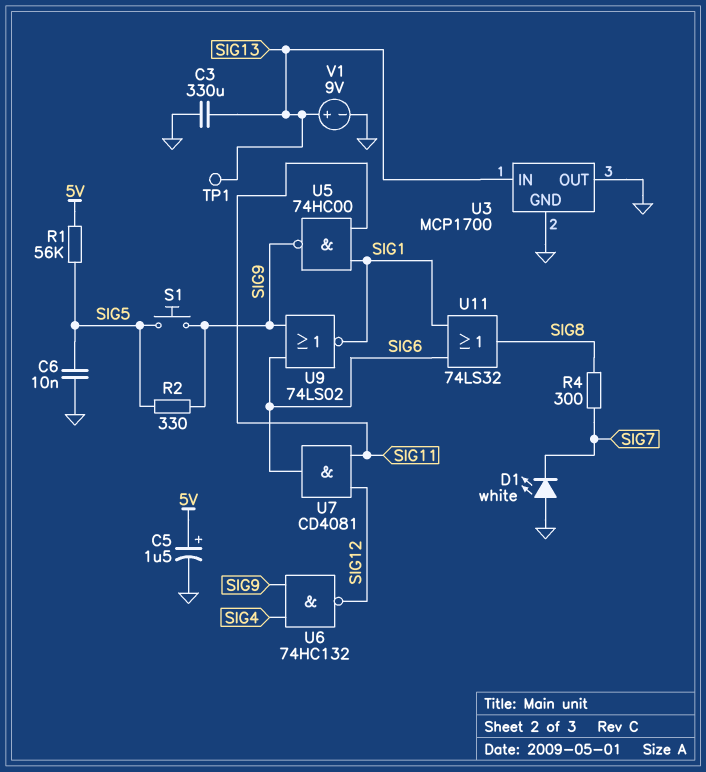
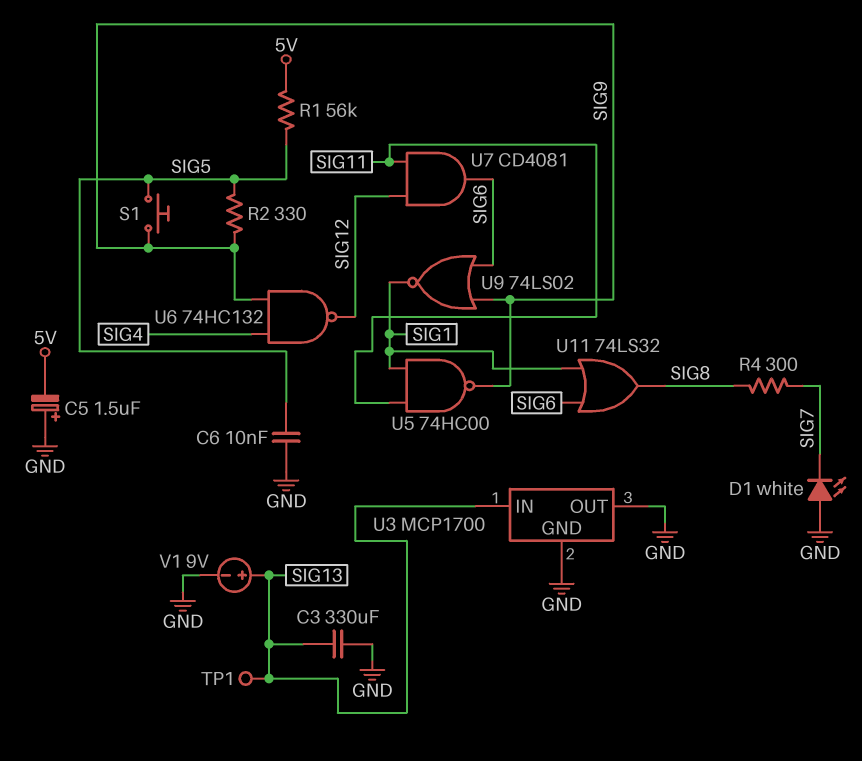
C5: 1.5uF (plus 5V, minus GND) -> 1.5uF (plus GND, minus 5V)

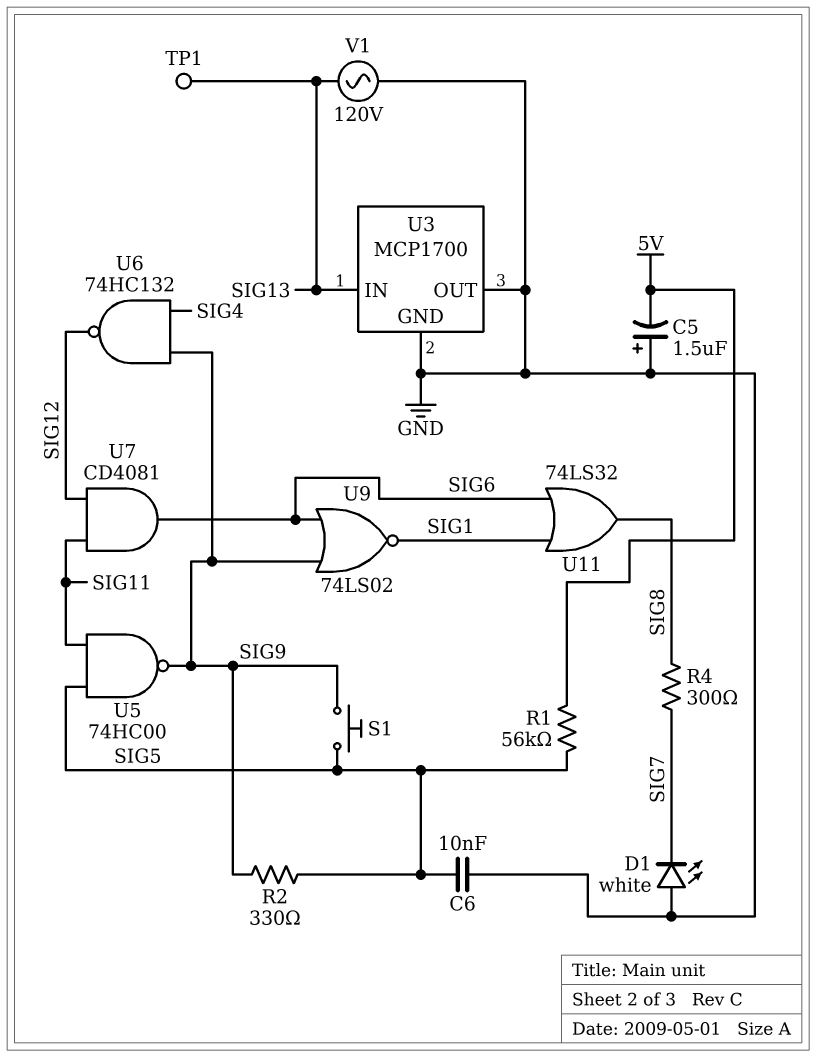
C3: 330uF (GND, SIG13) -> none
U5: NAND 74HC00 (in SIG1, in SIG11, out SIG9) -> NAND 74HC00 (in SIG5, in SIG11, out SIG9)
V1: 9V (plus SIG13, minus GND) -> AC 120V (GND, SIG13)

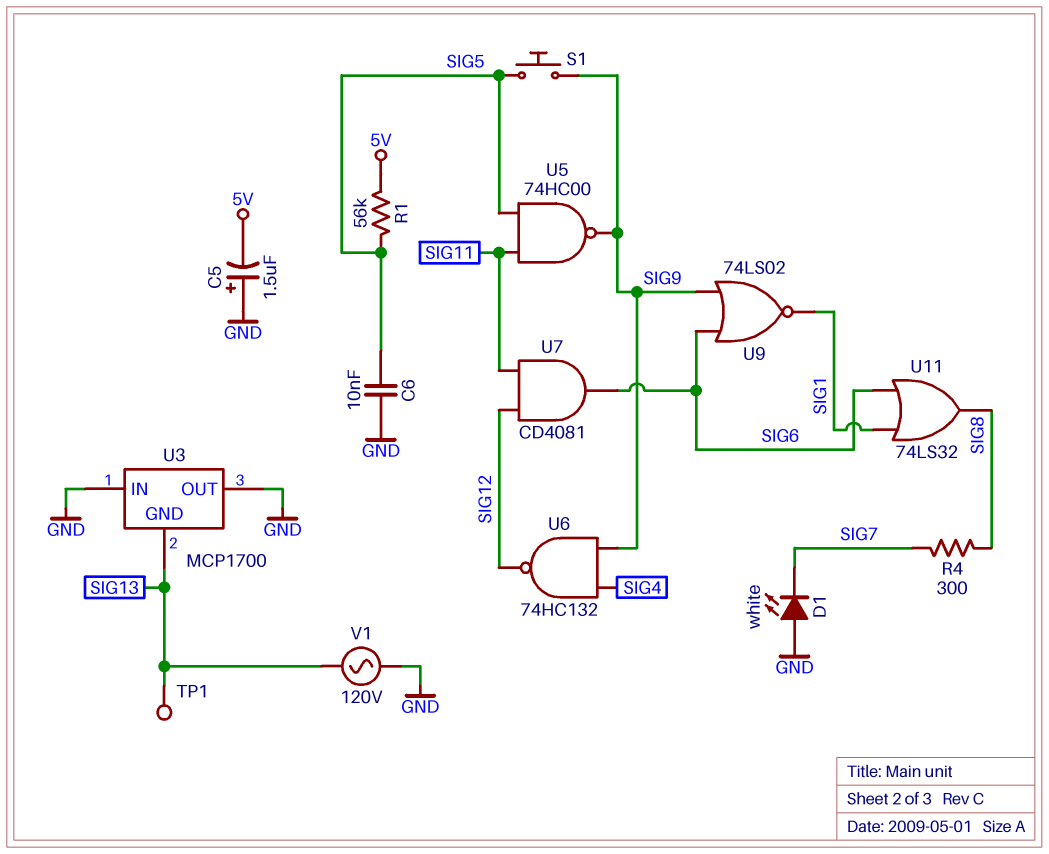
R2: 330 (SIG5, SIG9) -> none
U3 pin GND: GND -> SIG13
U3 pin IN: SIG13 -> GND

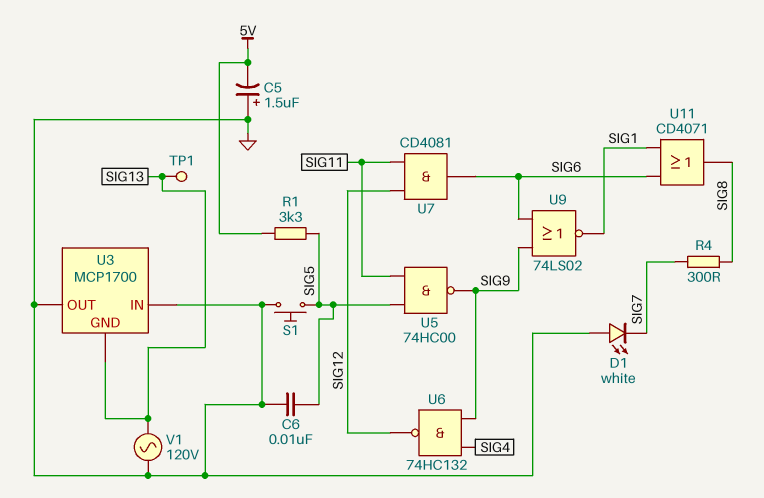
R1: 56k (5V, SIG5) -> 3.3k (5V, SIG5)
S1: button (SIG5, SIG9) -> button (GND, SIG5)
U11: OR 74LS32 (in SIG1, in SIG6, out SIG8) -> OR CD4071 (in SIG1, in SIG6, out SIG8)

